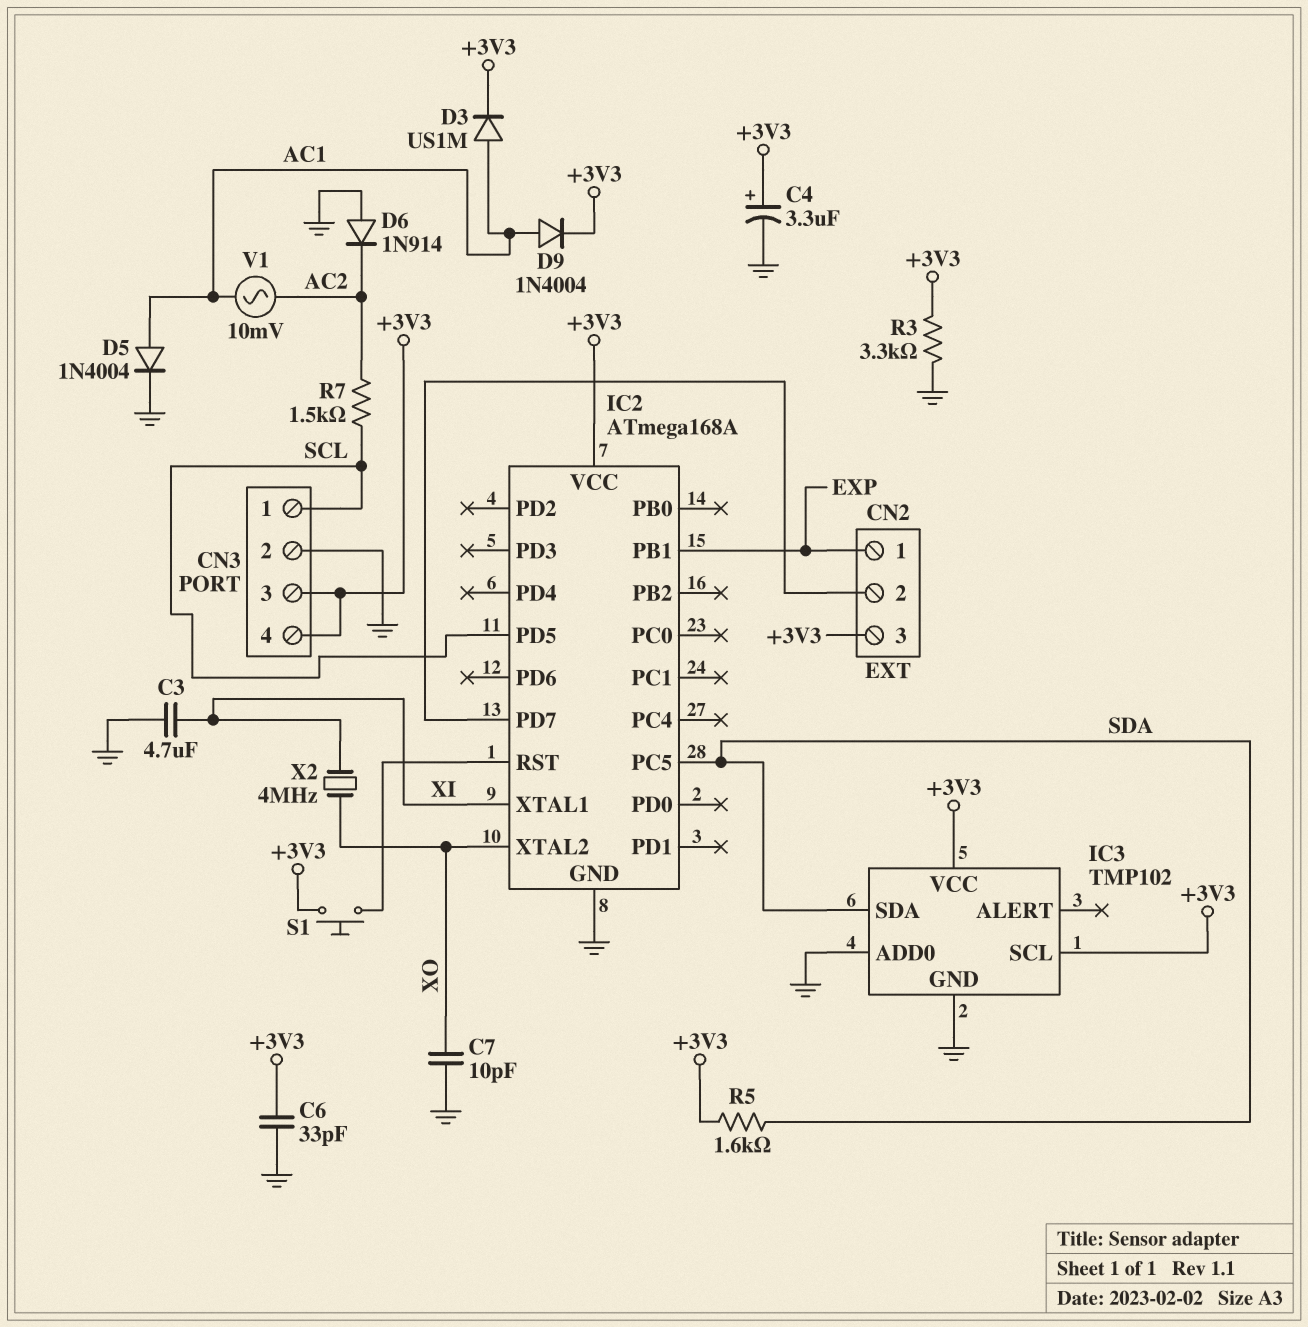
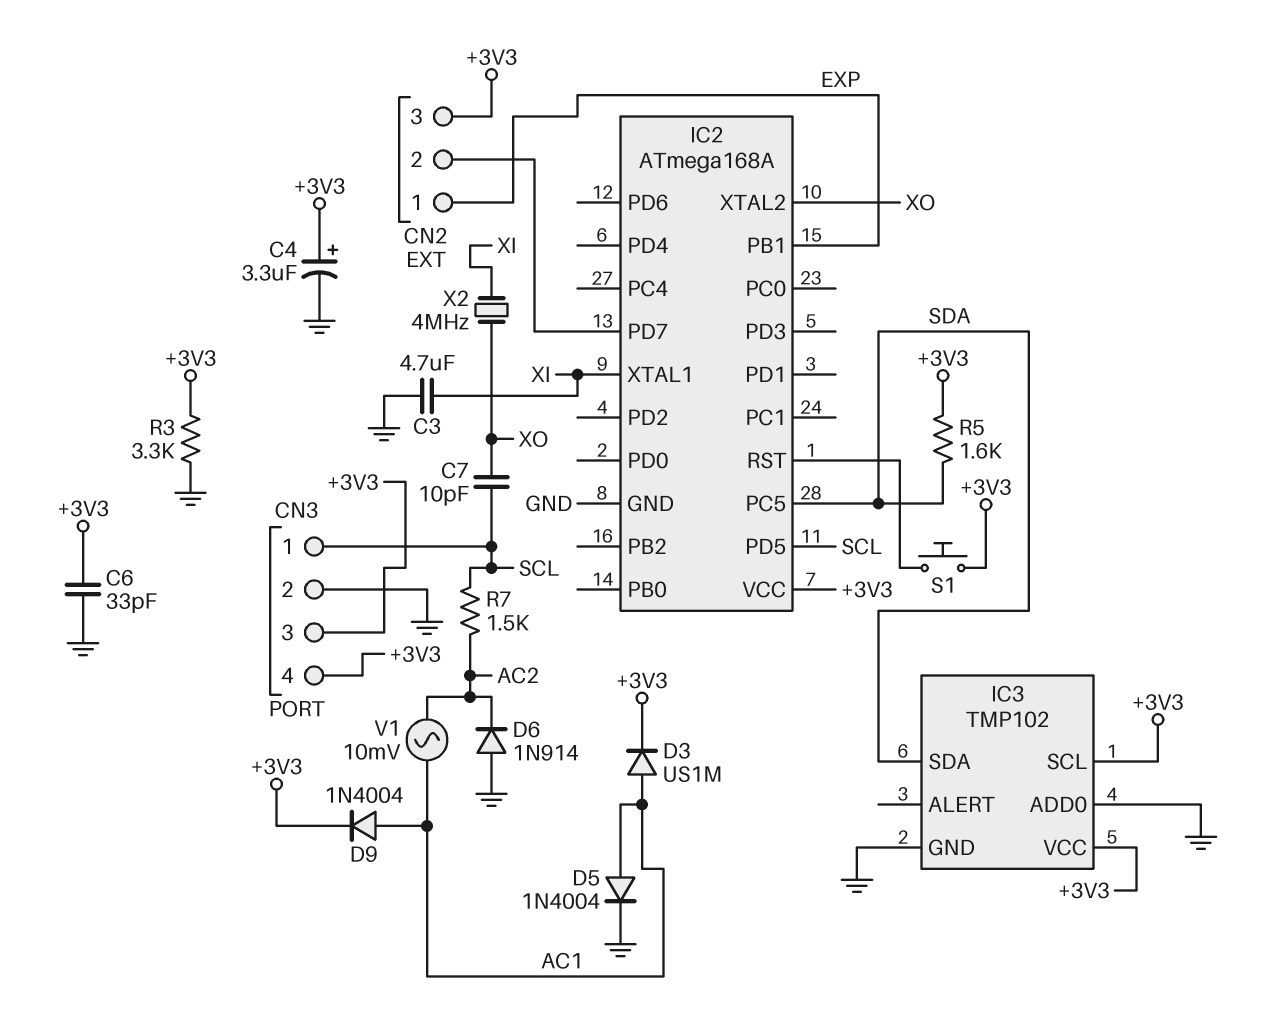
C7: 10pF (GND, XO) -> 10pF (SCL, XO)

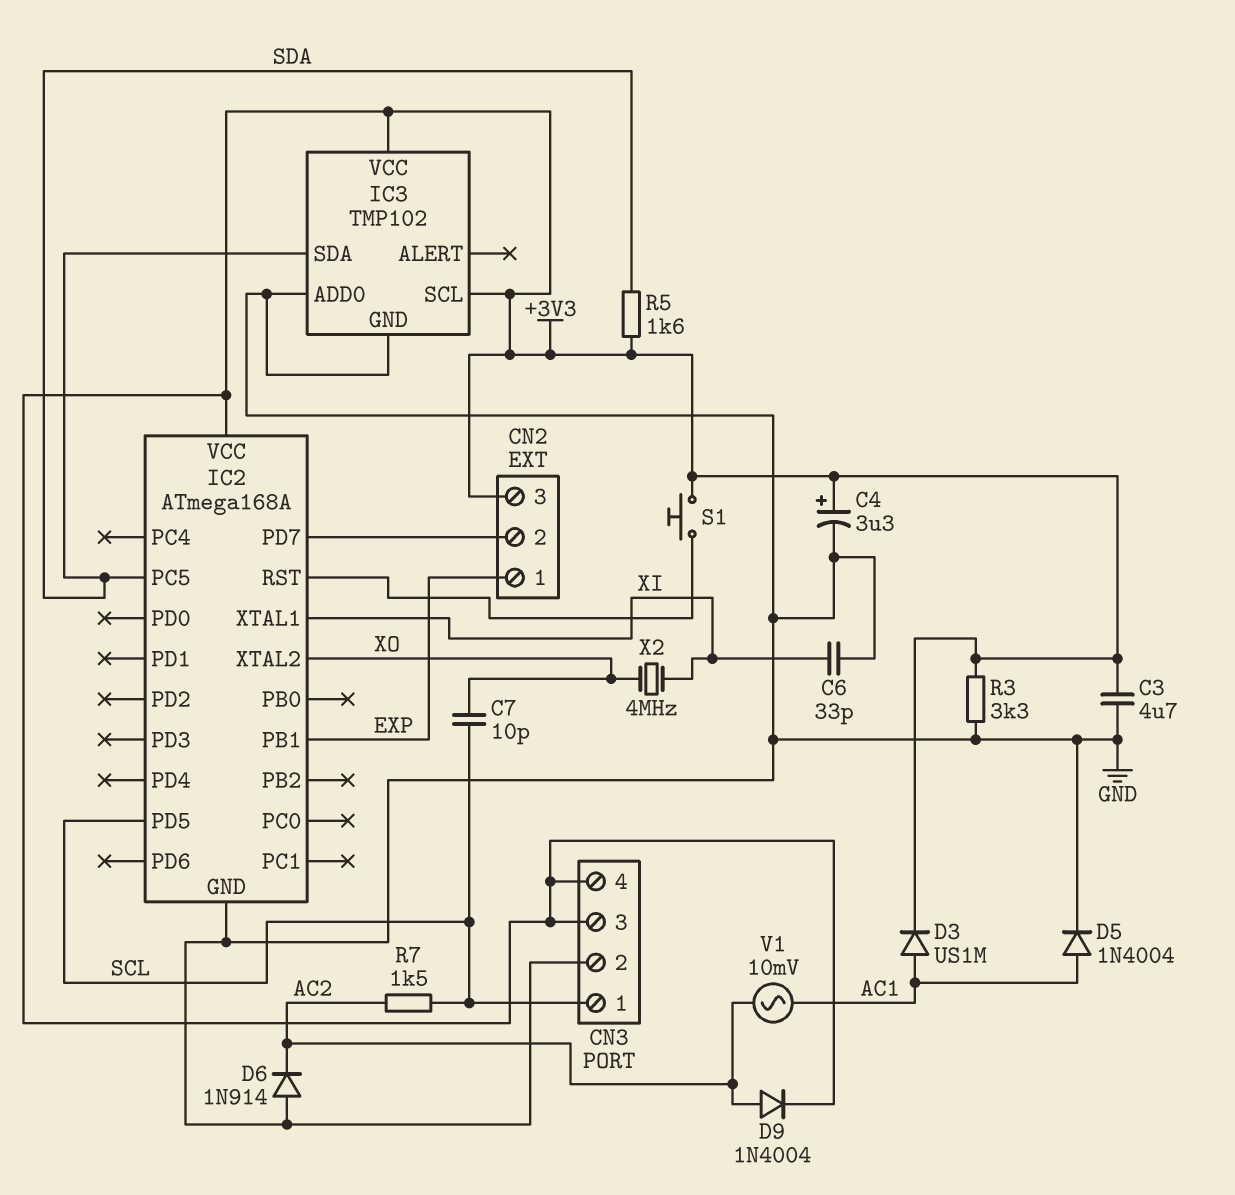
C3: 4.7uF (GND, XI) -> 4.7uF (+3V3, GND)
C6: 33pF (+3V3, GND) -> 33pF (GND, XI)
D9: diode 1N4004 (A AC1, K +3V3) -> diode 1N4004 (A AC2, K +3V3)

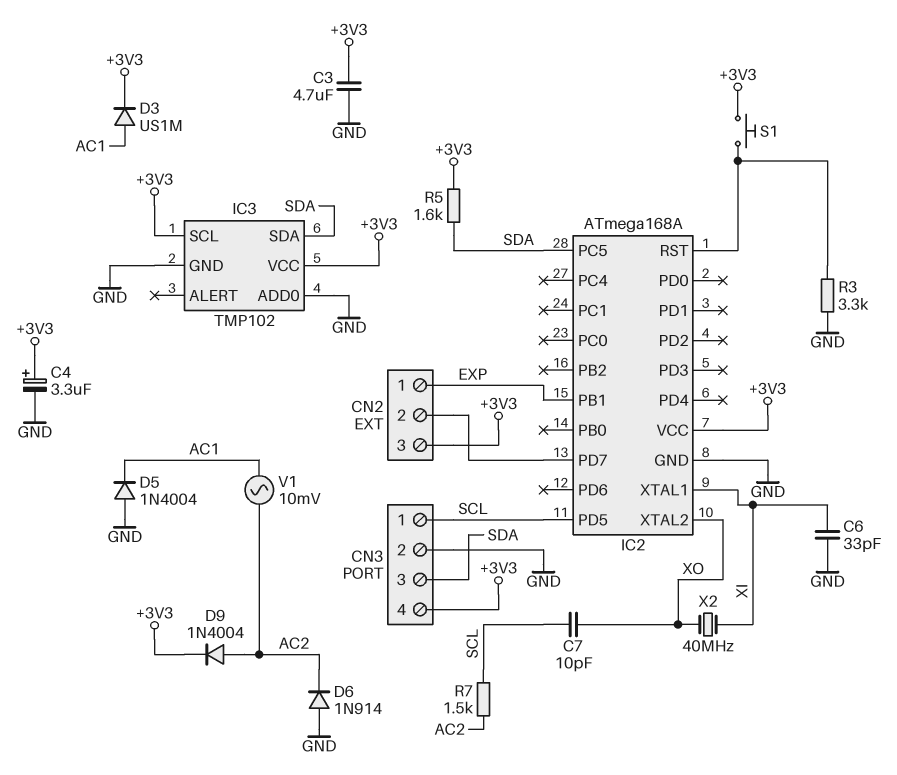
CN3 pin 3: +3V3 -> SDA
D5: diode 1N4004 (A AC1, K GND) -> diode 1N4004 (A GND, K AC1)
R3: 3.3k (+3V3, GND) -> 3.3k (GND, IC2/RST)
X2: 4MHz (XI, XO) -> 40MHz (XI, XO)

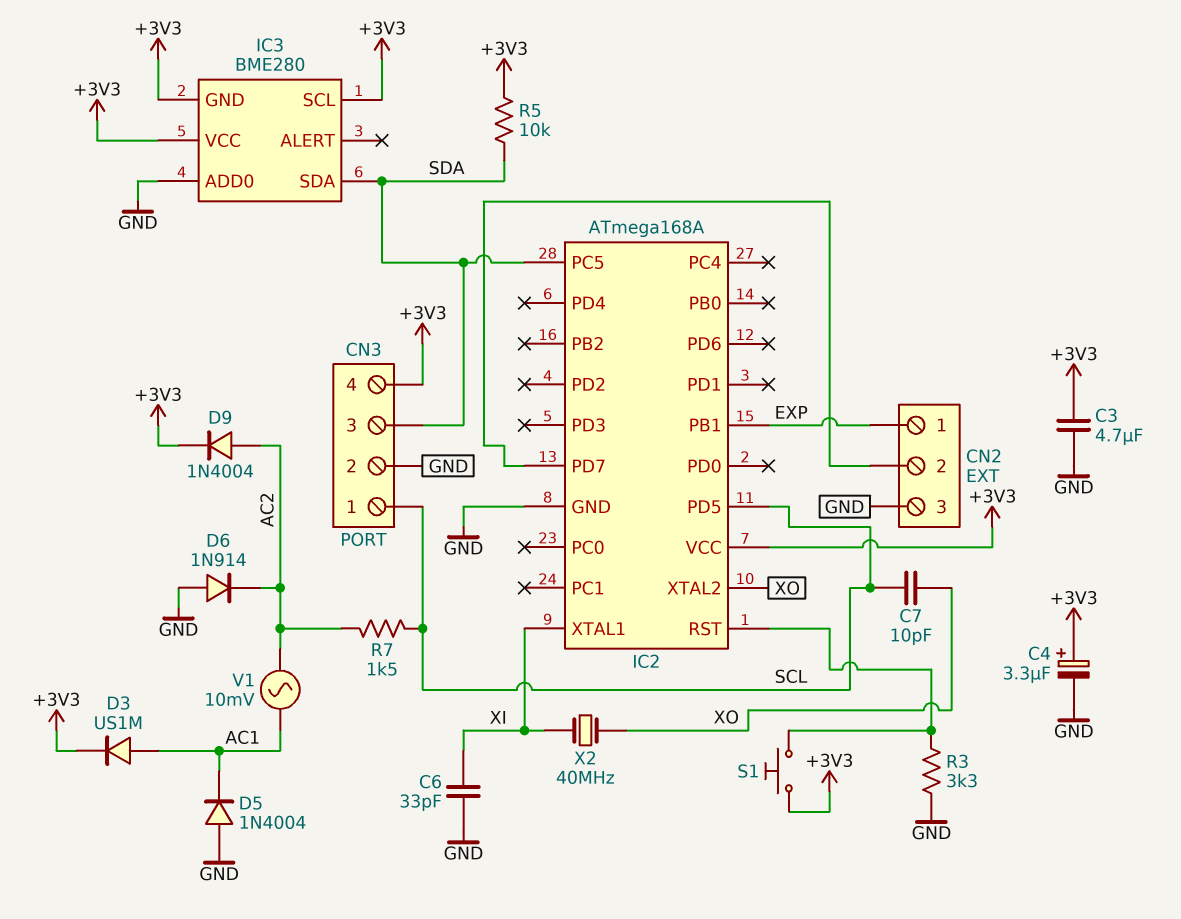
CN2 pin 3: +3V3 -> GND
IC3: TMP102 -> BME280
IC3 pin GND: GND -> +3V3
R5: 1.6k (+3V3, SDA) -> 10k (+3V3, SDA)

